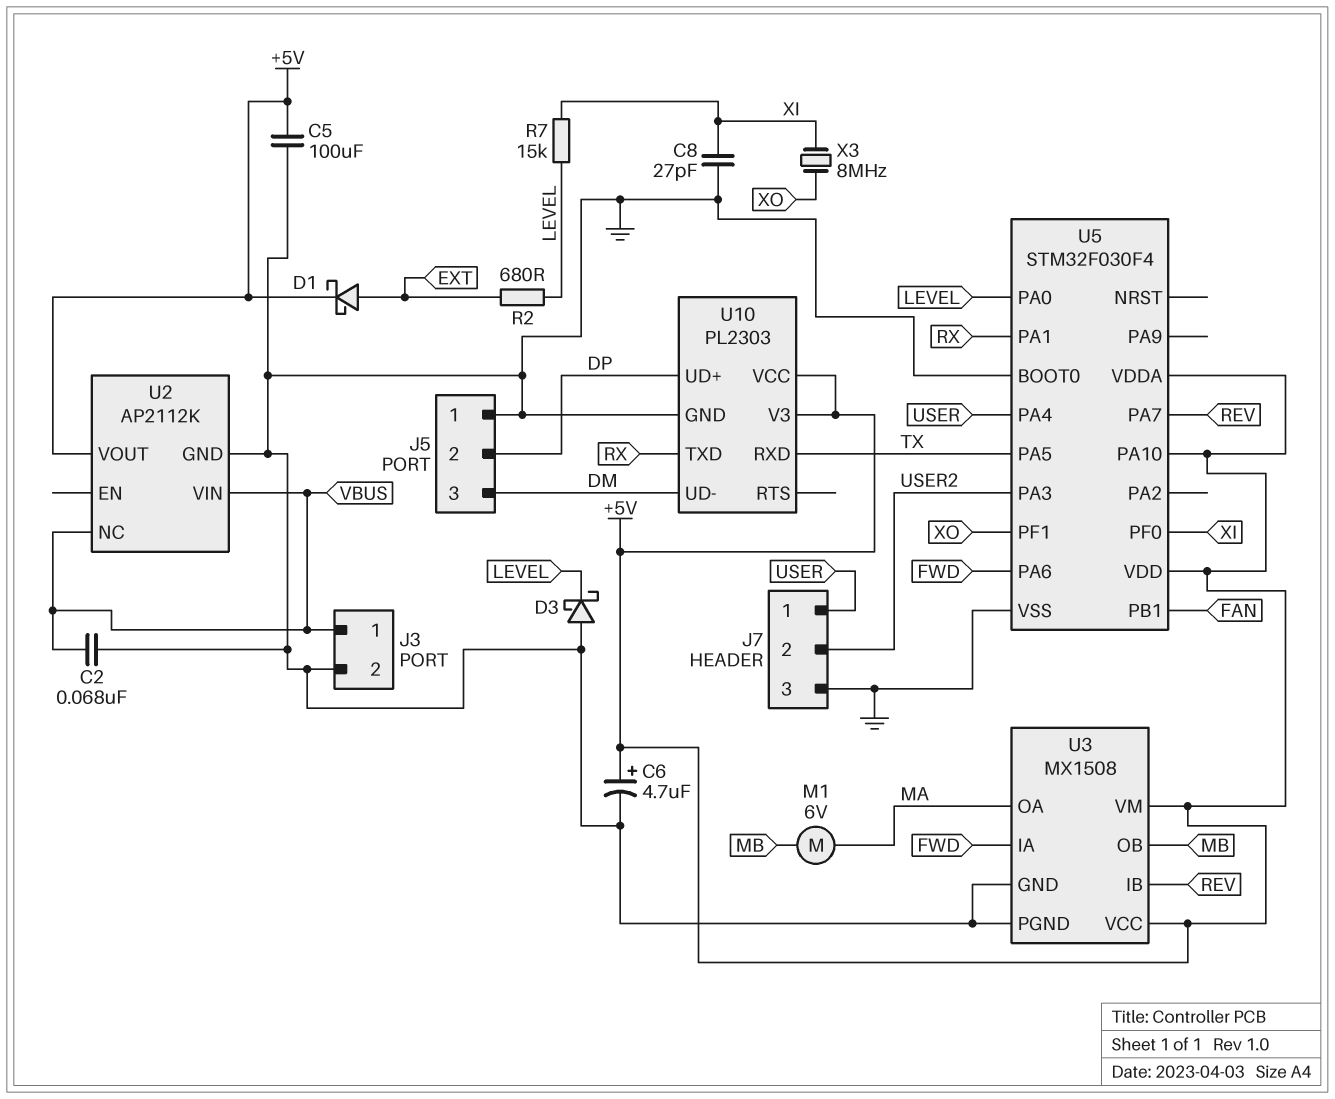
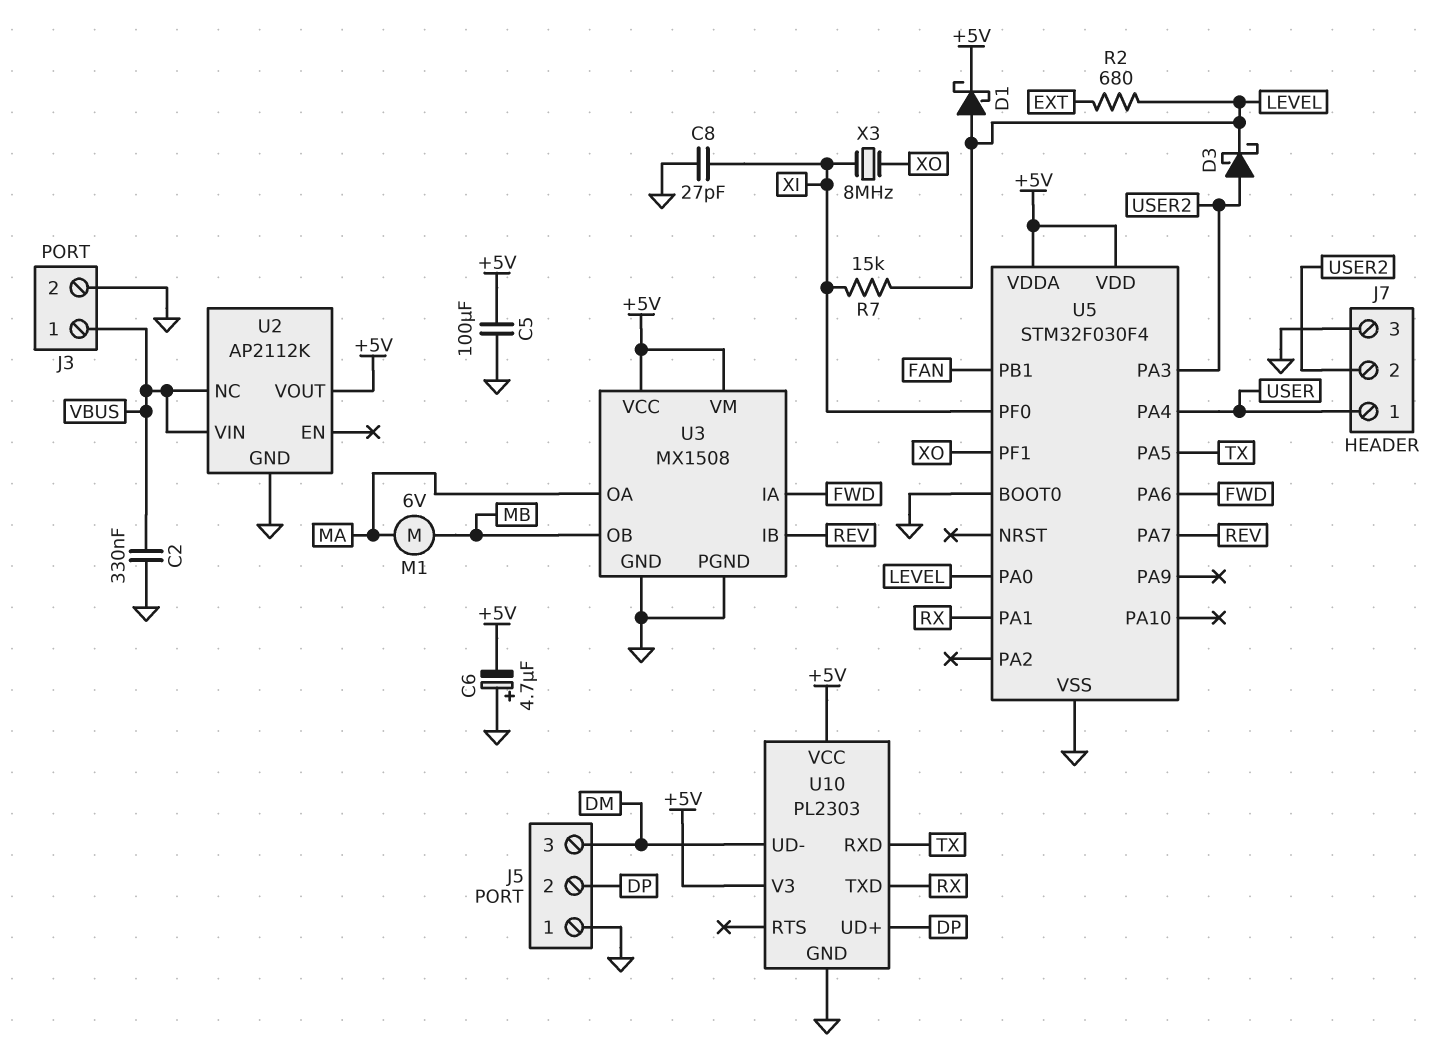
C2: 68nF (GND, VBUS) -> 330nF (GND, VBUS)
C6: 4.7uF (plus +5V, minus GND) -> 4.7uF (plus GND, minus +5V)
D1: schottky (A EXT, K +5V) -> schottky (A LEVEL, K +5V)
D3: schottky (A GND, K LEVEL) -> schottky (A USER2, K LEVEL)
U5 pin PA10: +5V -> none

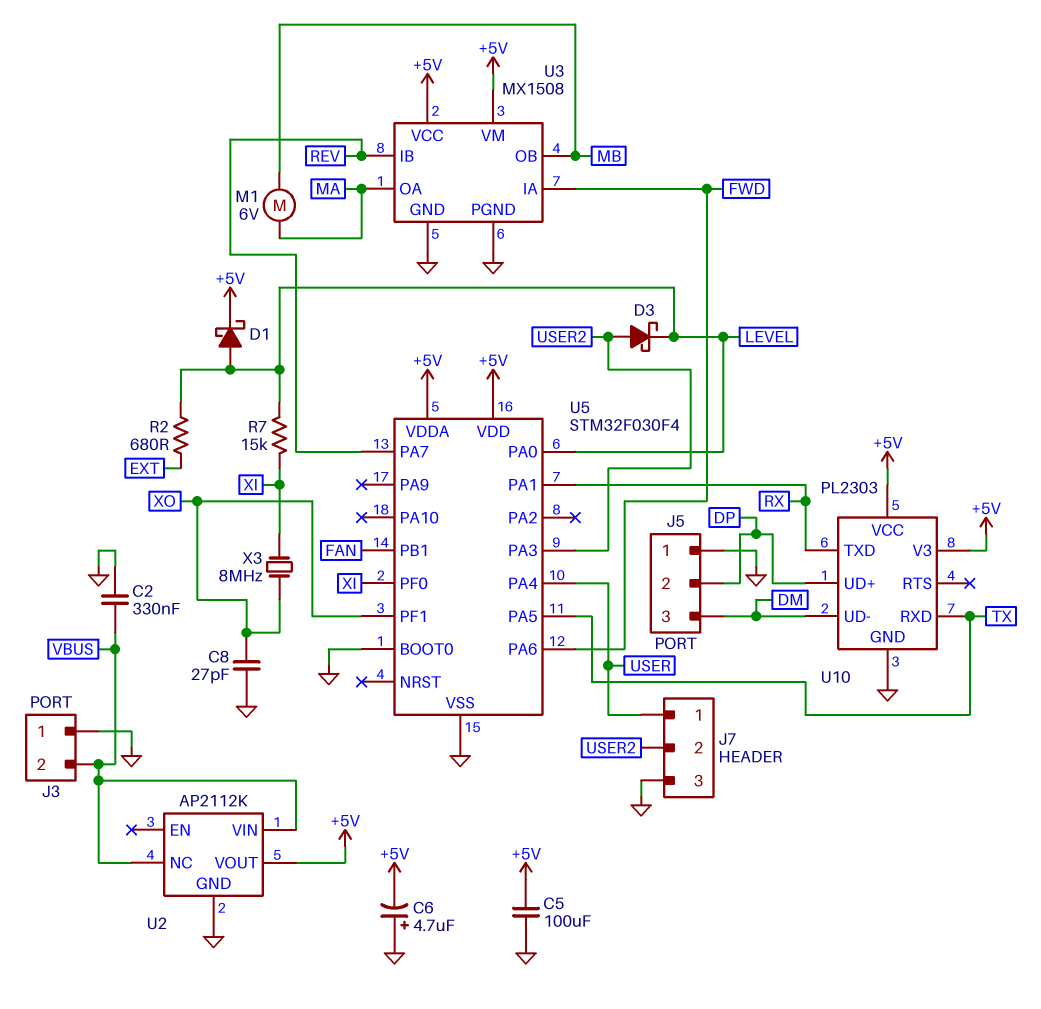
C8: 27pF (GND, XI) -> 27pF (GND, XO)
J3 pin 1: VBUS -> GND
J3 pin 2: GND -> VBUS

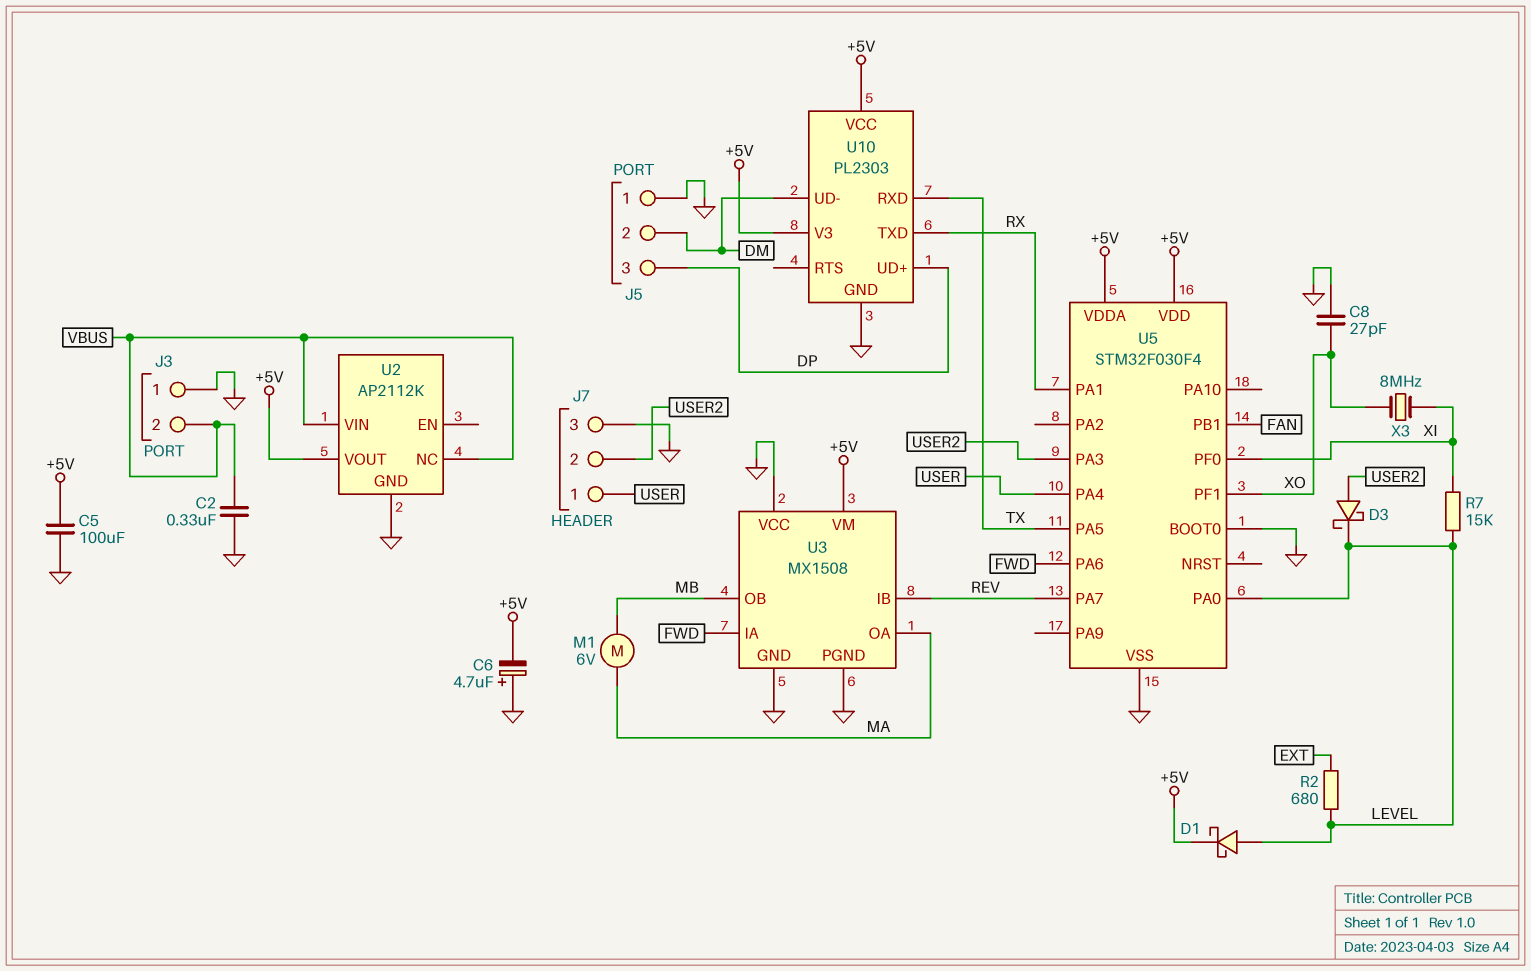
J5 pin 2: DP -> DM
J5 pin 3: DM -> DP
U3 pin VCC: +5V -> GND

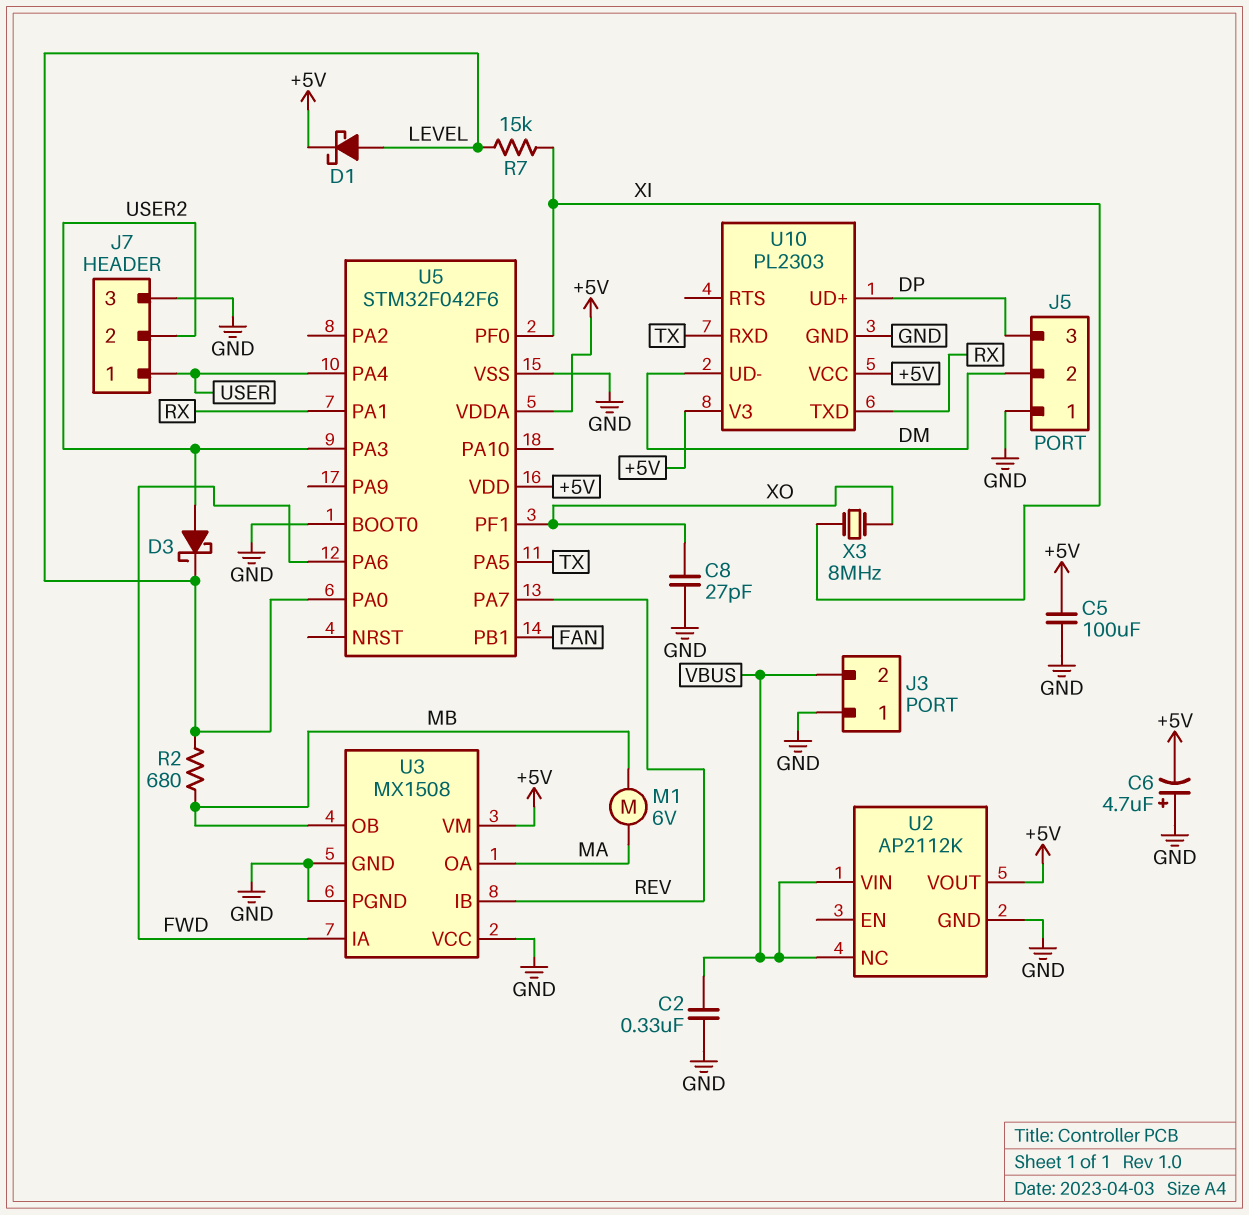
R2: 680 (EXT, LEVEL) -> 680 (LEVEL, MB)
U5: STM32F030F4 -> STM32F042F6

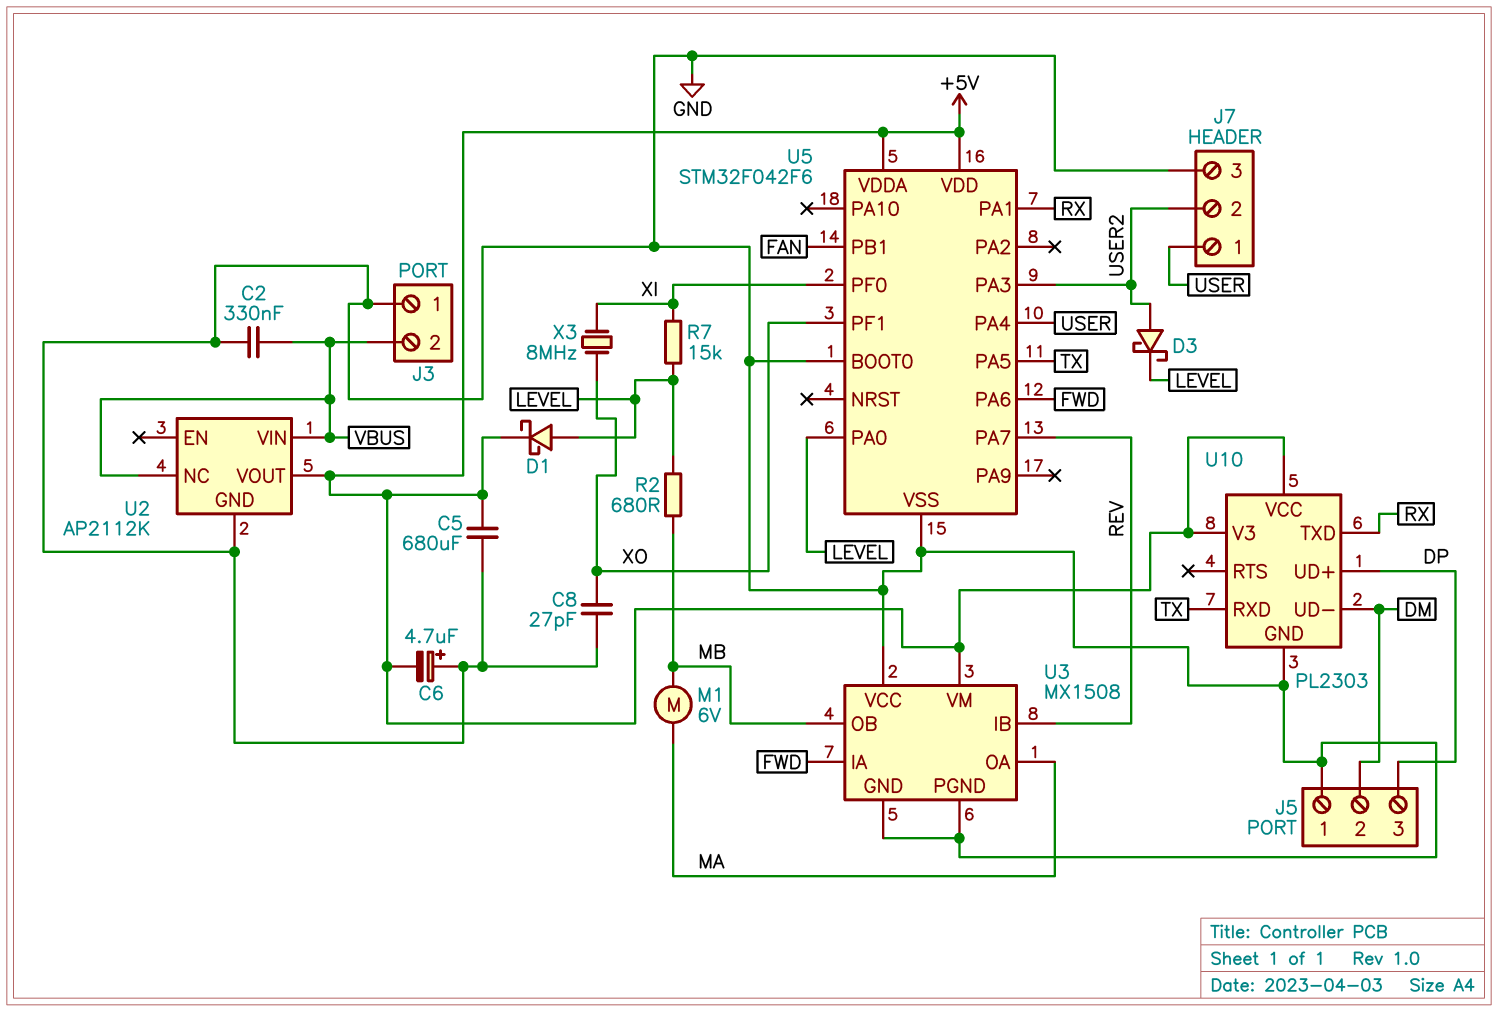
C5: 100uF (+5V, GND) -> 680uF (+5V, GND)

